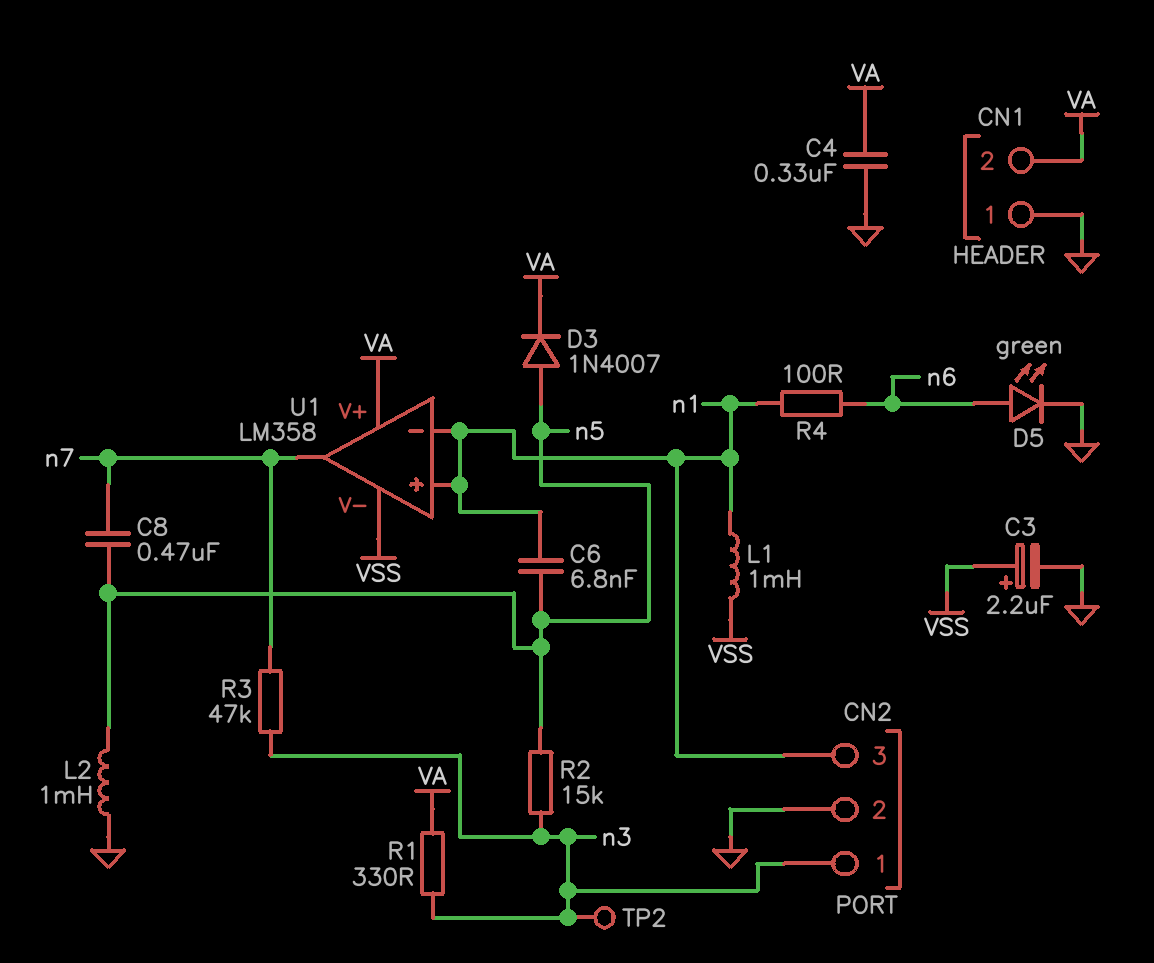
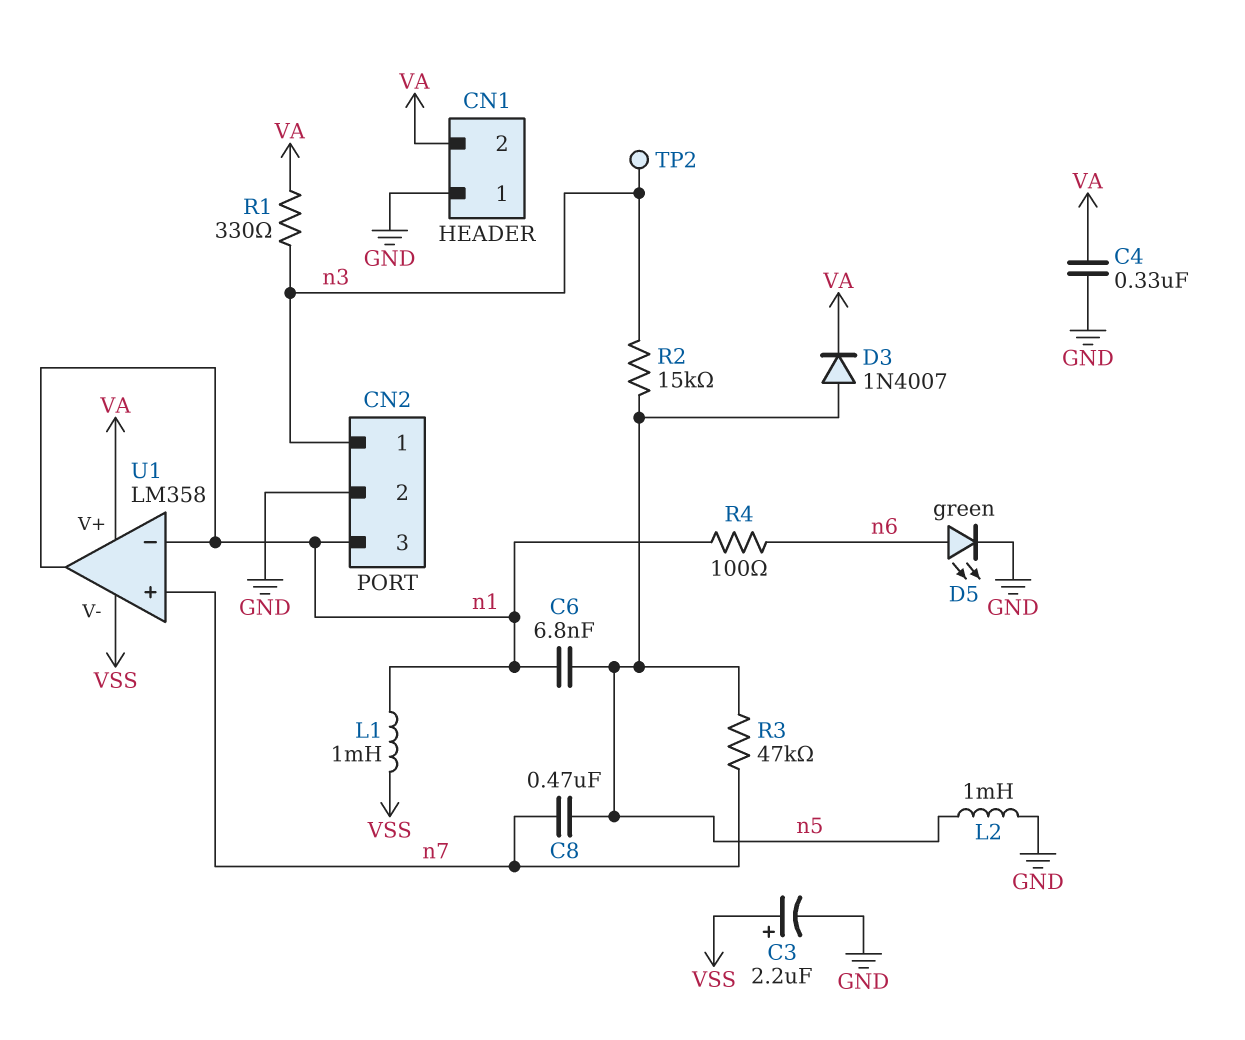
R3: 47k (n3, n7) -> 47k (n5, n7)
U1 pin in+: n1 -> n7
U1 pin out: n7 -> n1

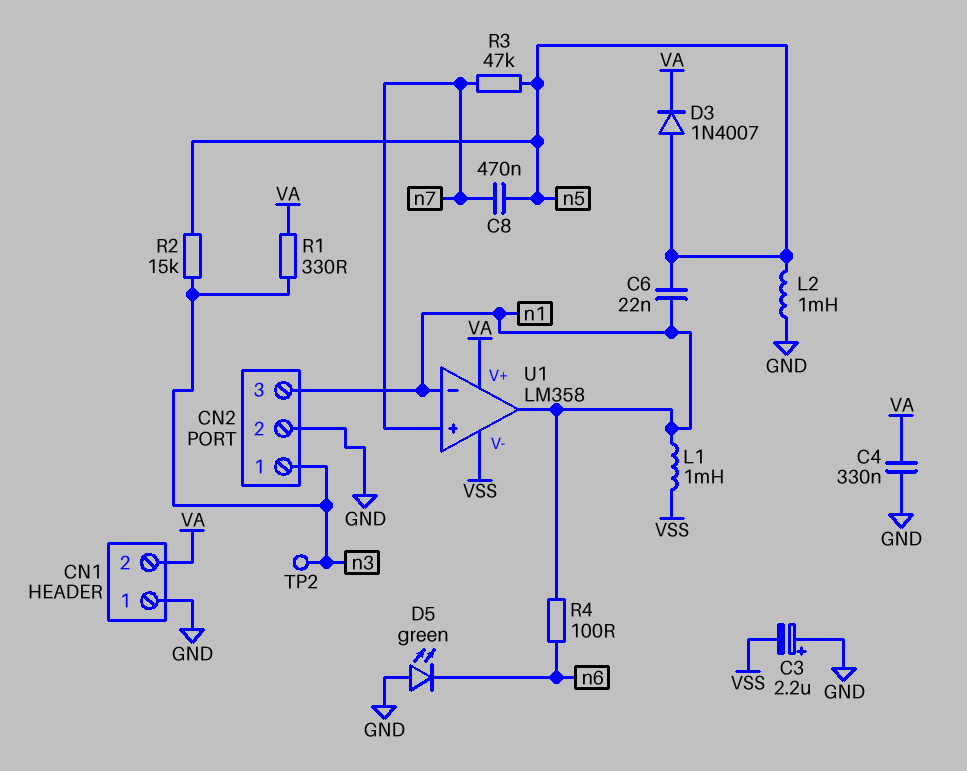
C3: 2.2uF (plus VSS, minus GND) -> 2.2uF (plus GND, minus VSS)
C6: 6.8nF (n1, n5) -> 22nF (n1, n5)
D5: LED green (A n6, K GND) -> LED green (A GND, K n6)

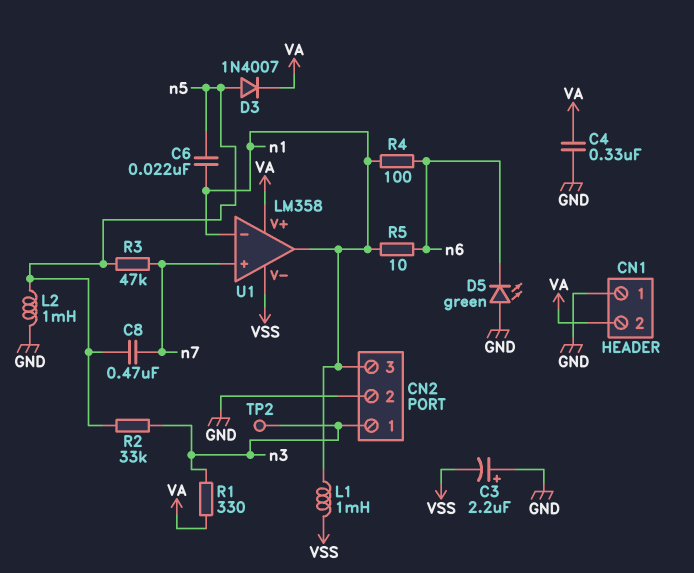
R2: 15k (n3, n5) -> 33k (n3, n5)
R5: none -> 10 (n1, n6)

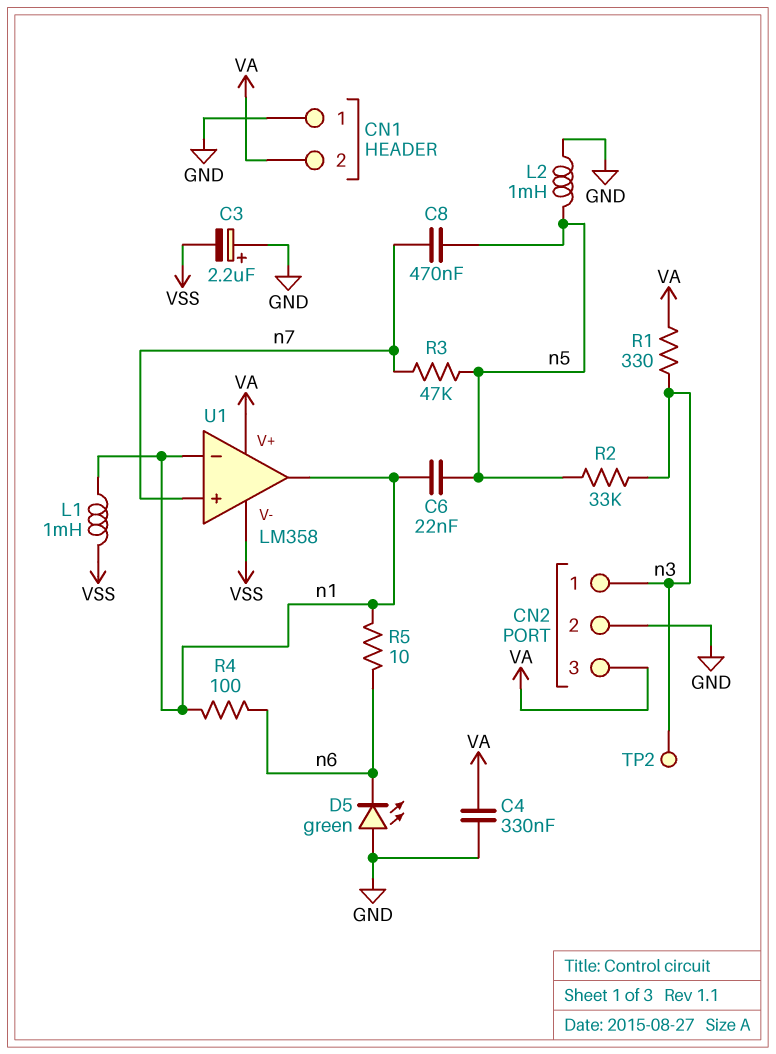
CN2 pin 3: n1 -> VA
D3: diode 1N4007 (A n5, K VA) -> none

